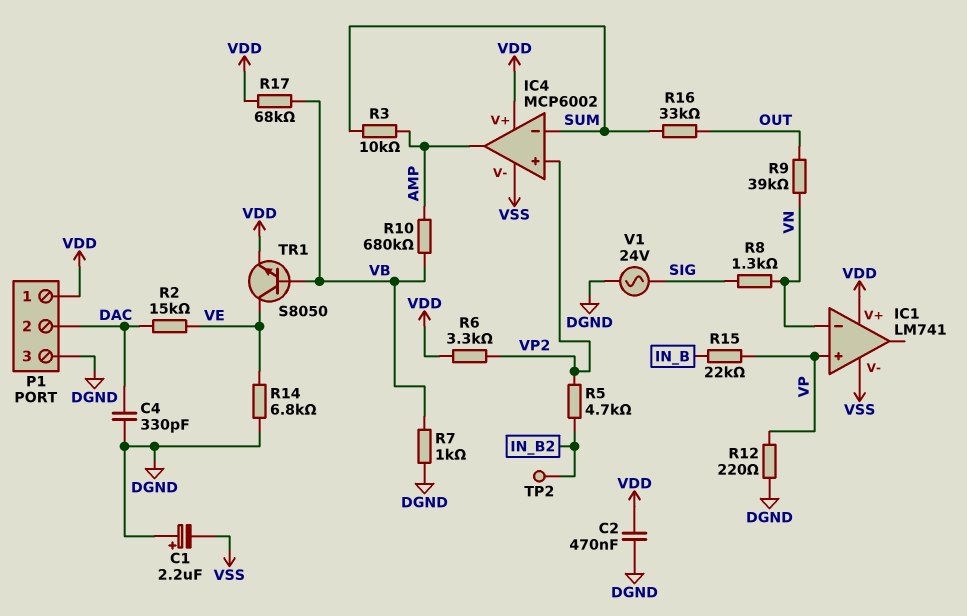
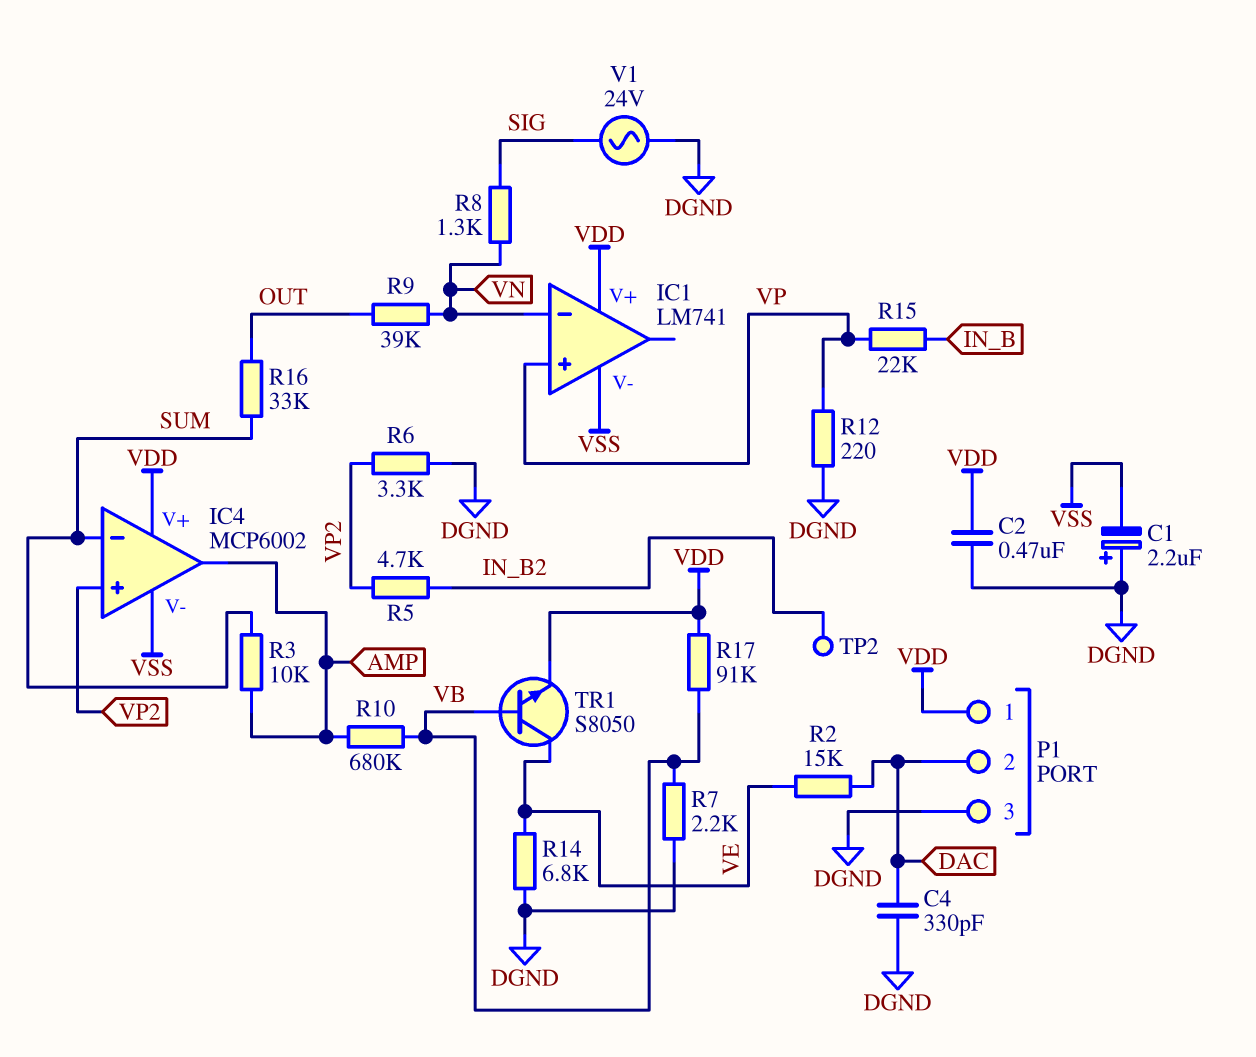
R6: 3.3k (VDD, VP2) -> 3.3k (DGND, VP2)
R7: 1k (DGND, VB) -> 2.2k (DGND, VB)
R17: 68k (VB, VDD) -> 91k (VB, VDD)

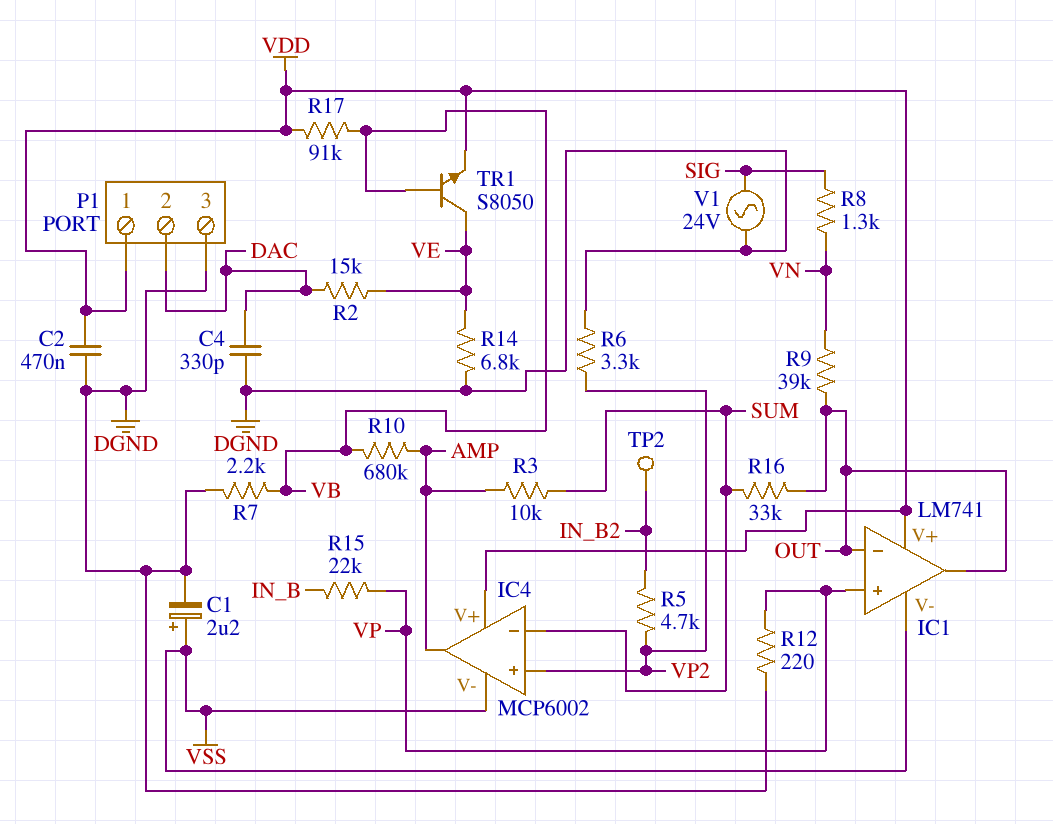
C1: 2.2uF (plus DGND, minus VSS) -> 2.2uF (plus VSS, minus DGND)
IC1 pin in-: VN -> OUT
IC1 pin out: none -> OUT

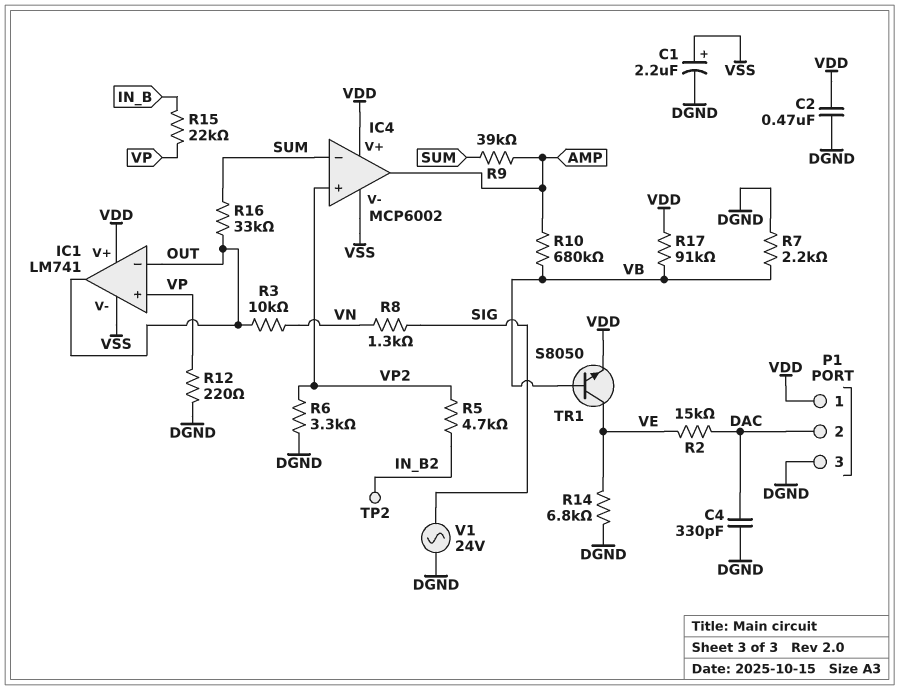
R3: 10k (AMP, SUM) -> 10k (OUT, VN)
R9: 39k (OUT, VN) -> 39k (AMP, SUM)

